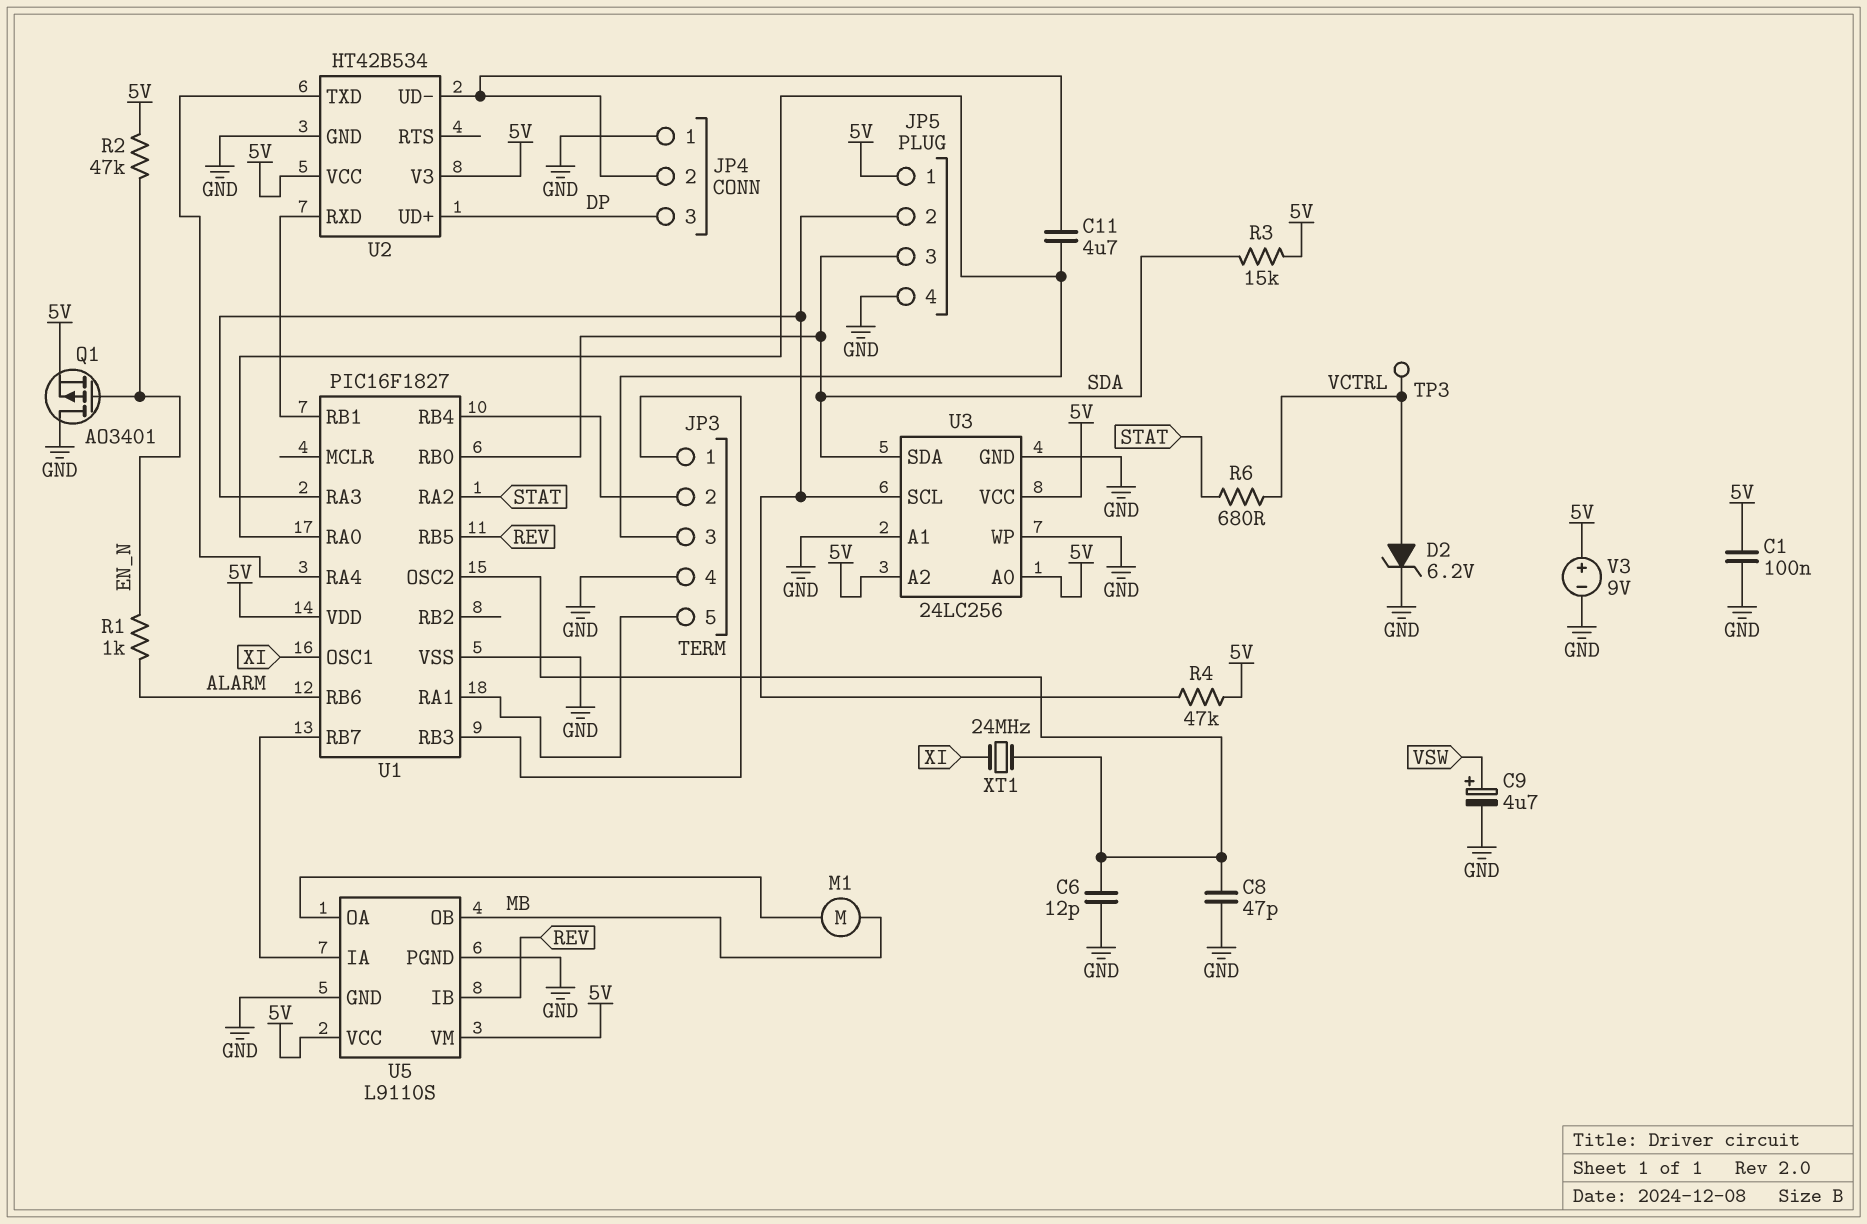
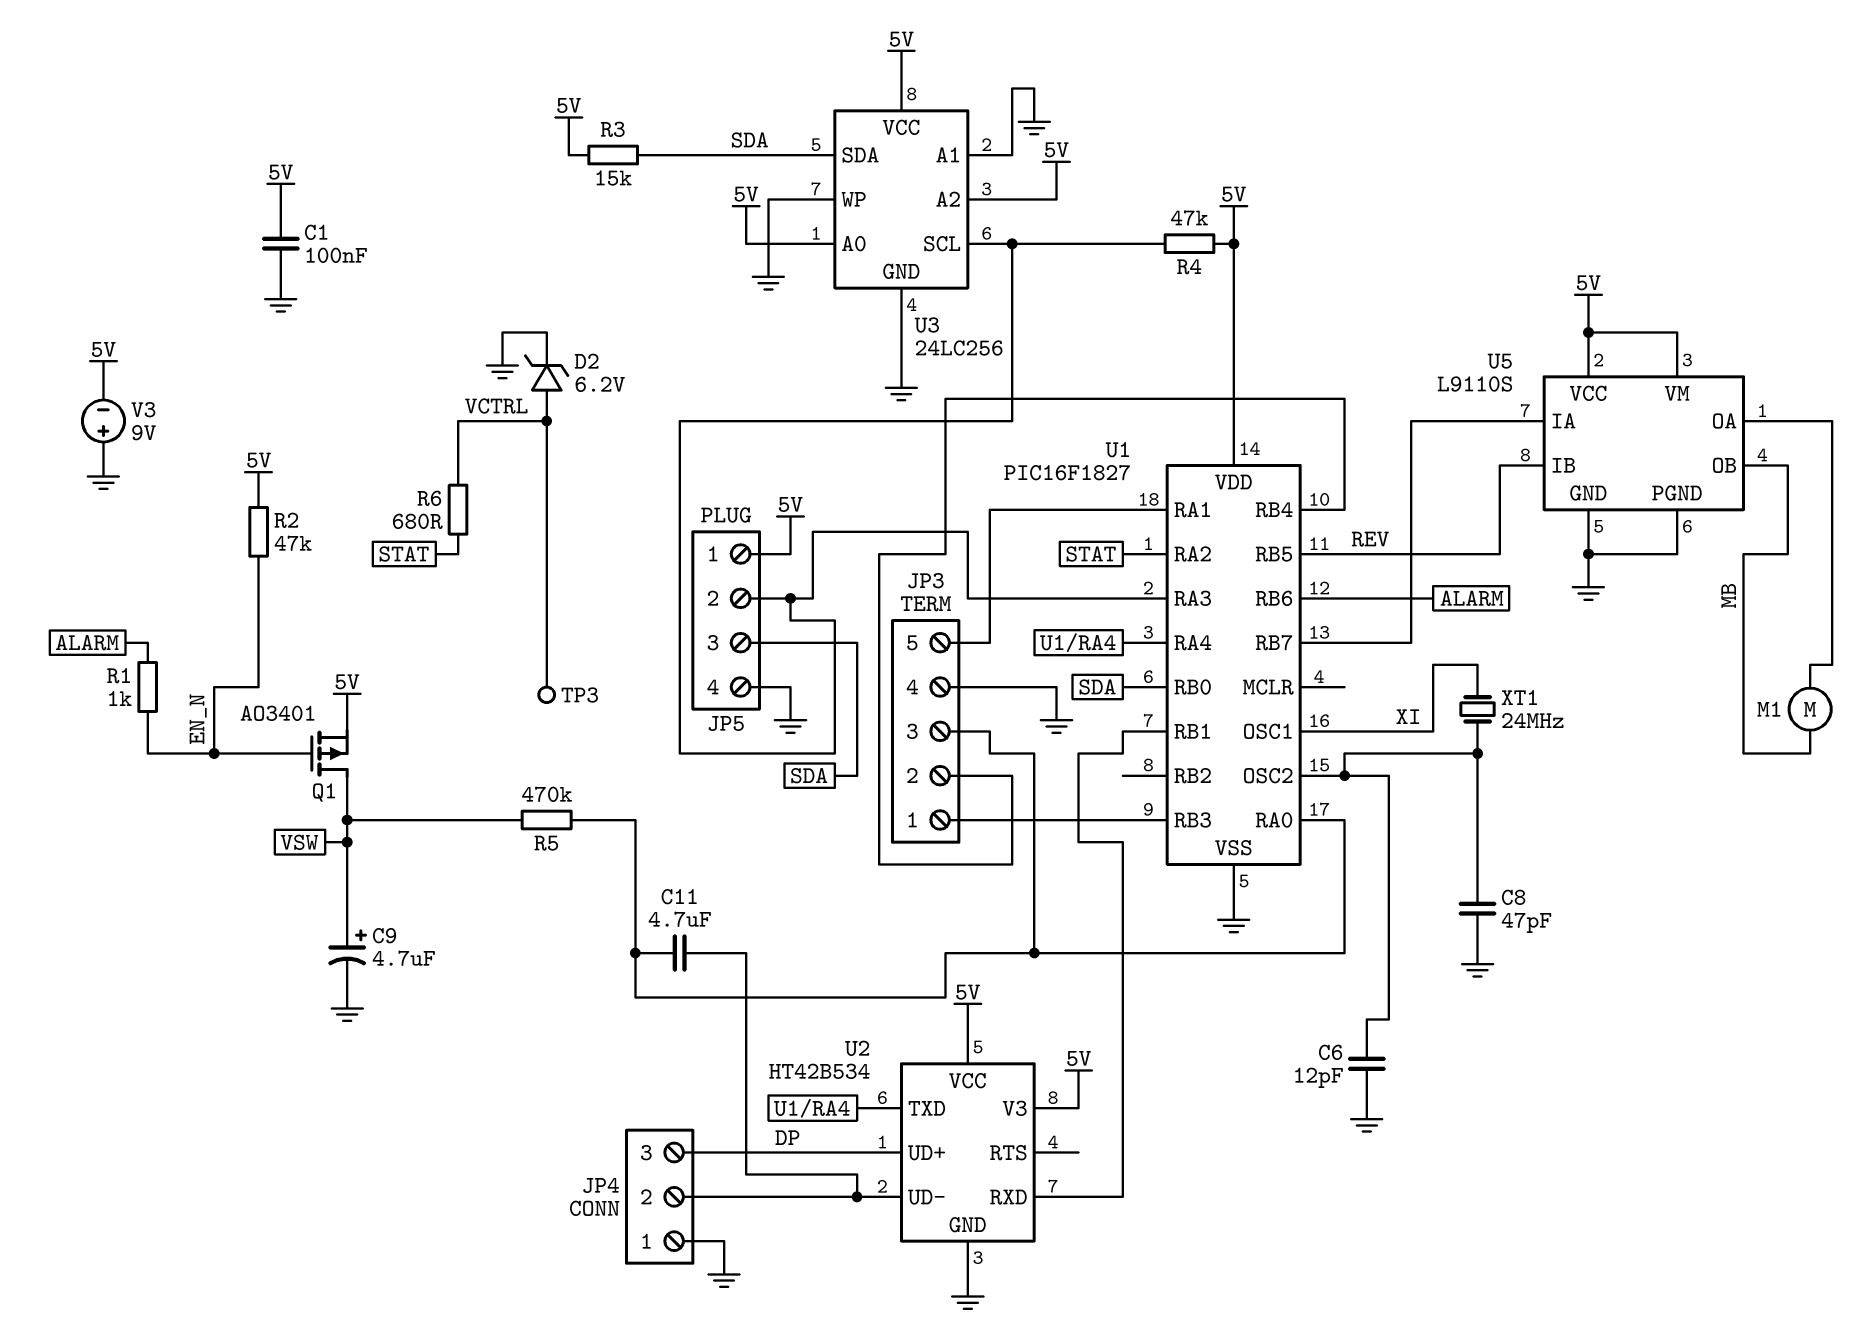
Q1: PMOS AO3401 (G EN_N, D GND, S 5V) -> PMOS AO3401 (G EN_N, D VSW, S 5V)
R5: none -> 470k (JP3/3, VSW)
V3: 9V (plus 5V, minus GND) -> 9V (plus GND, minus 5V)

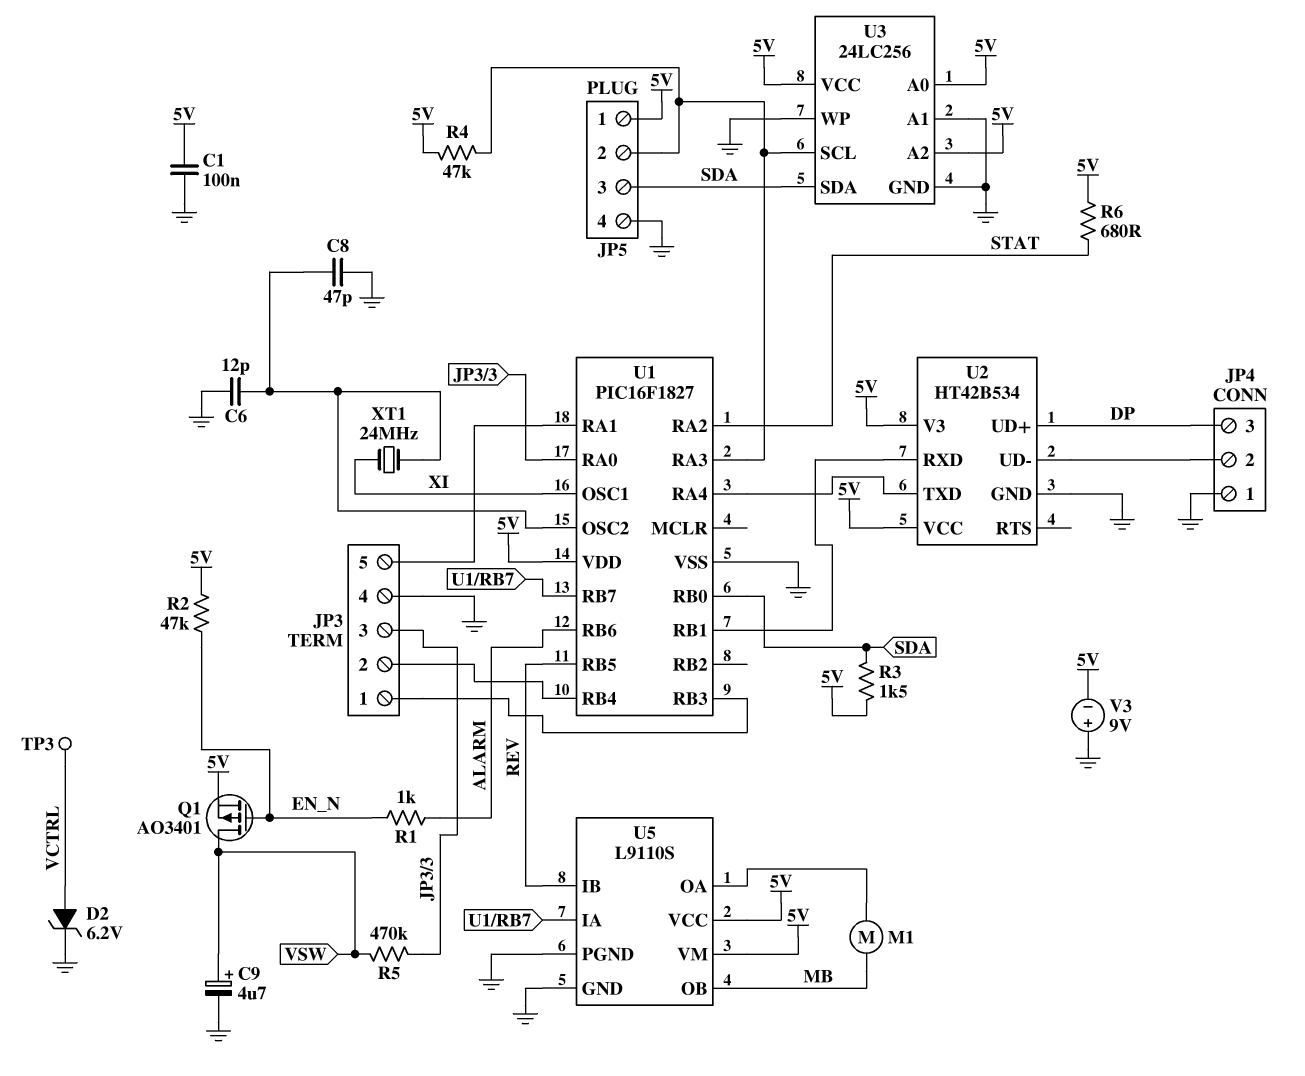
C11: 4.7uF (JP3/3, JP4/2) -> none
R3: 15k (5V, SDA) -> 1.5k (5V, SDA)
R6: 680 (STAT, VCTRL) -> 680 (5V, STAT)

